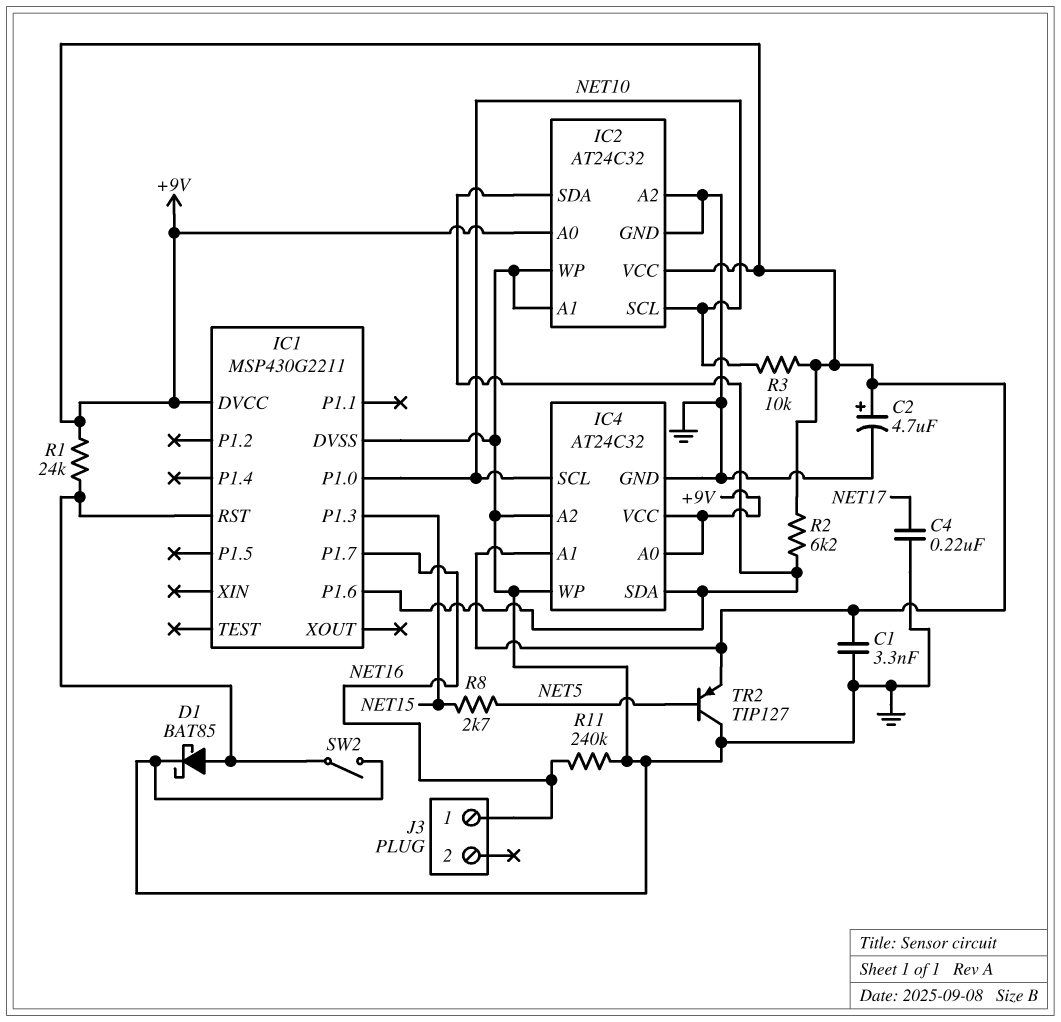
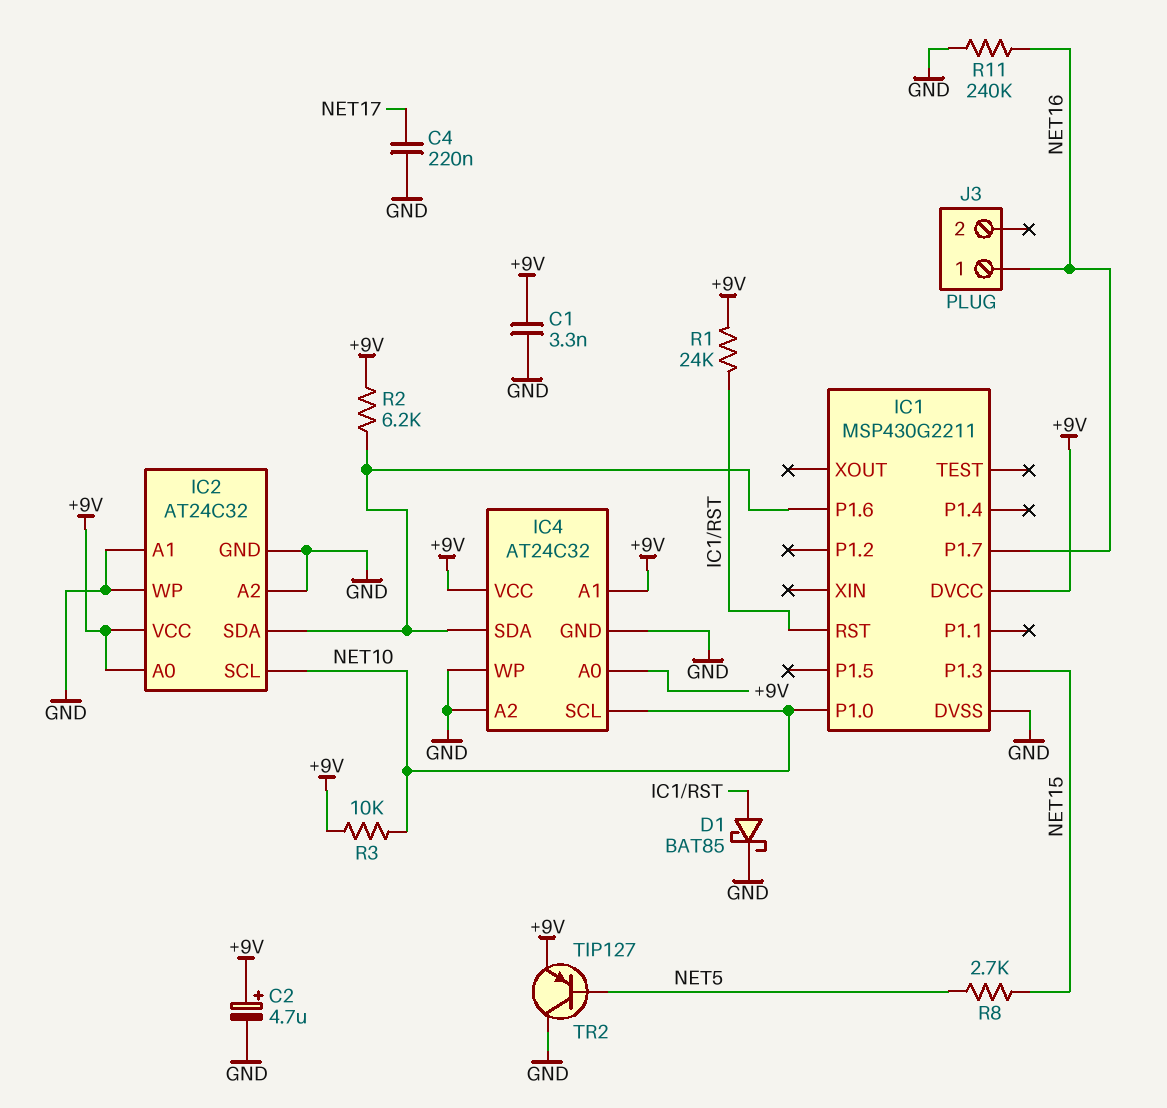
SW2: switch (GND, IC1/RST) -> none

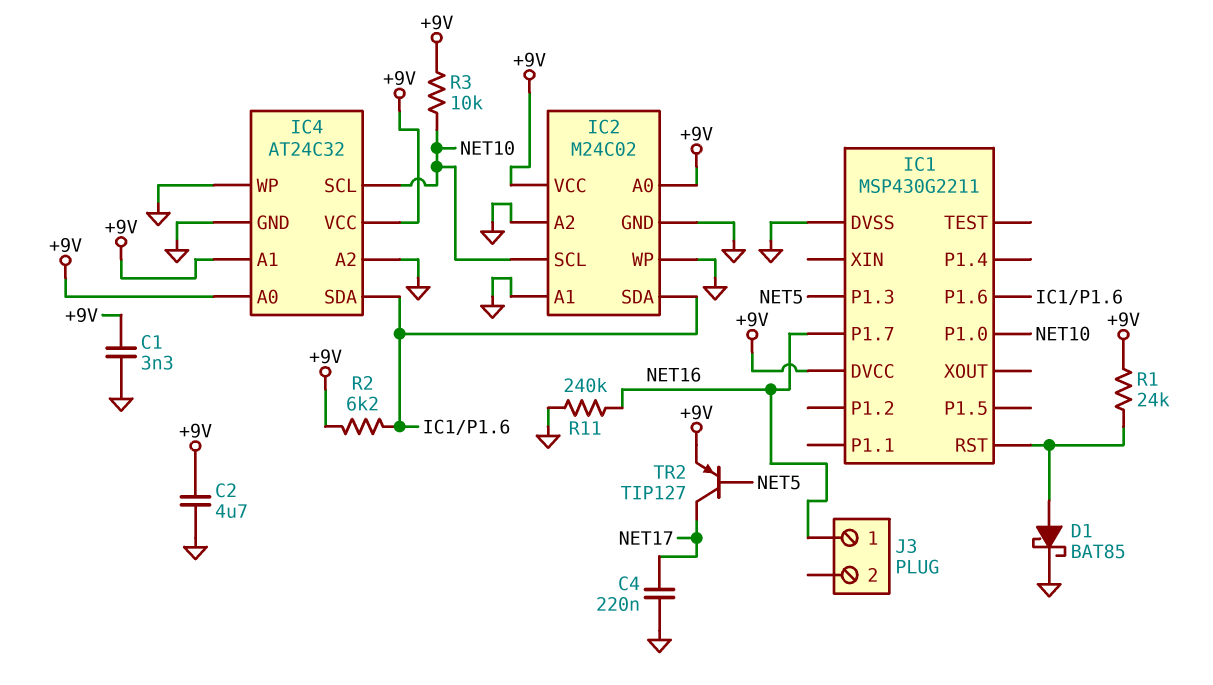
C2: 4.7uF (plus +9V, minus GND) -> 4.7uF (+9V, GND)
IC1 pin P1.3: NET15 -> NET5
IC2: AT24C32 -> M24C02
R8: 2.7k (NET5, NET15) -> none
TR2: PNP TIP127 (B NET5, C GND, E +9V) -> PNP TIP127 (B NET5, C NET17, E +9V)

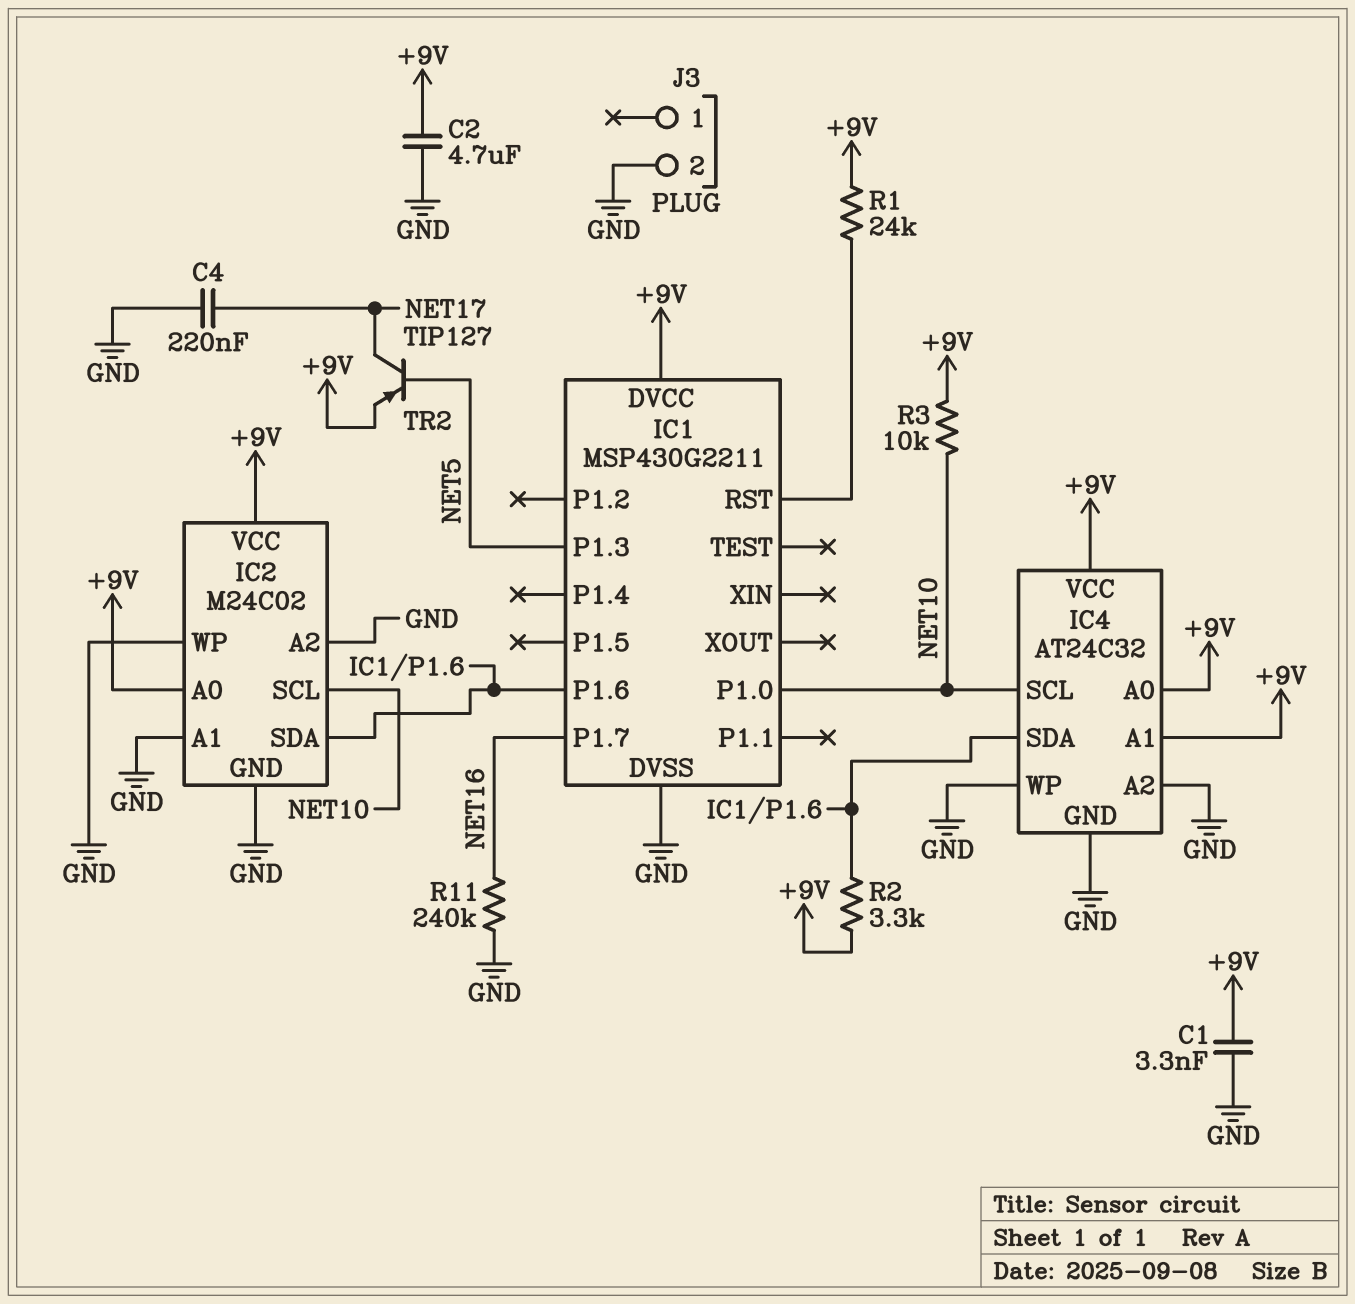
D1: schottky BAT85 (A IC1/RST, K GND) -> none
J3 pin 1: NET16 -> none
J3 pin 2: none -> GND
R2: 6.2k (+9V, IC1/P1.6) -> 3.3k (+9V, IC1/P1.6)

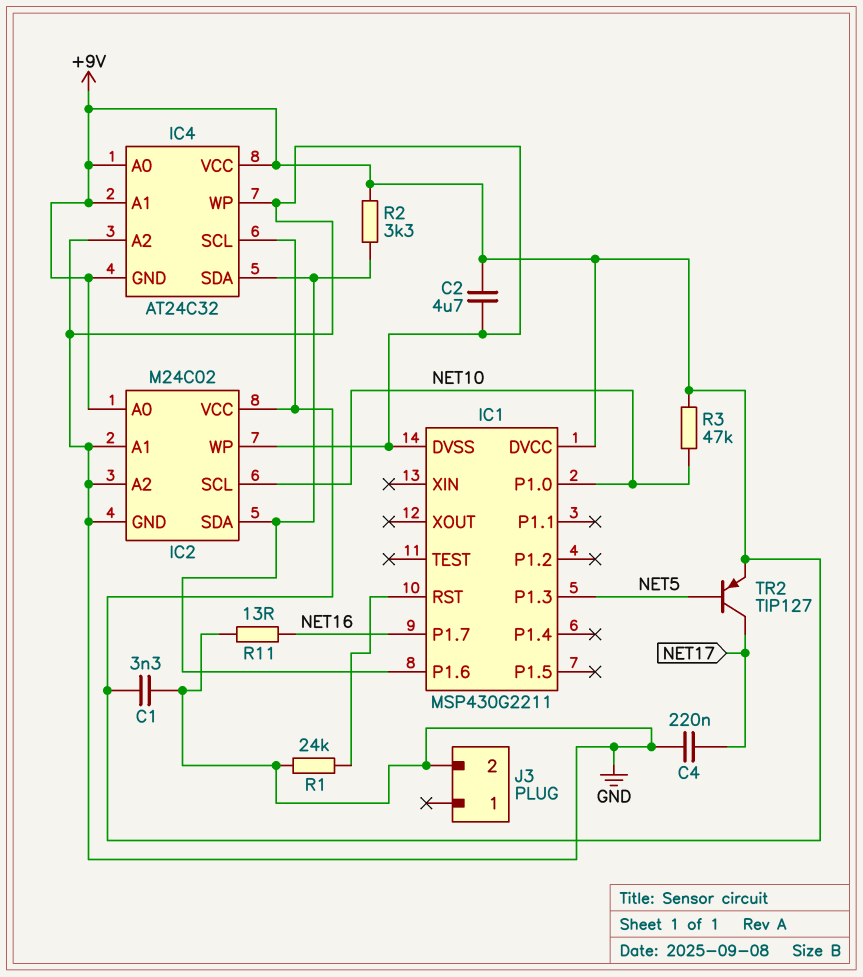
IC4 pin GND: GND -> +9V
IC4 pin SCL: NET10 -> +9V
R1: 24k (+9V, IC1/RST) -> 24k (GND, IC1/RST)
R3: 10k (+9V, NET10) -> 47k (+9V, NET10)
R11: 240k (GND, NET16) -> 13 (GND, NET16)

